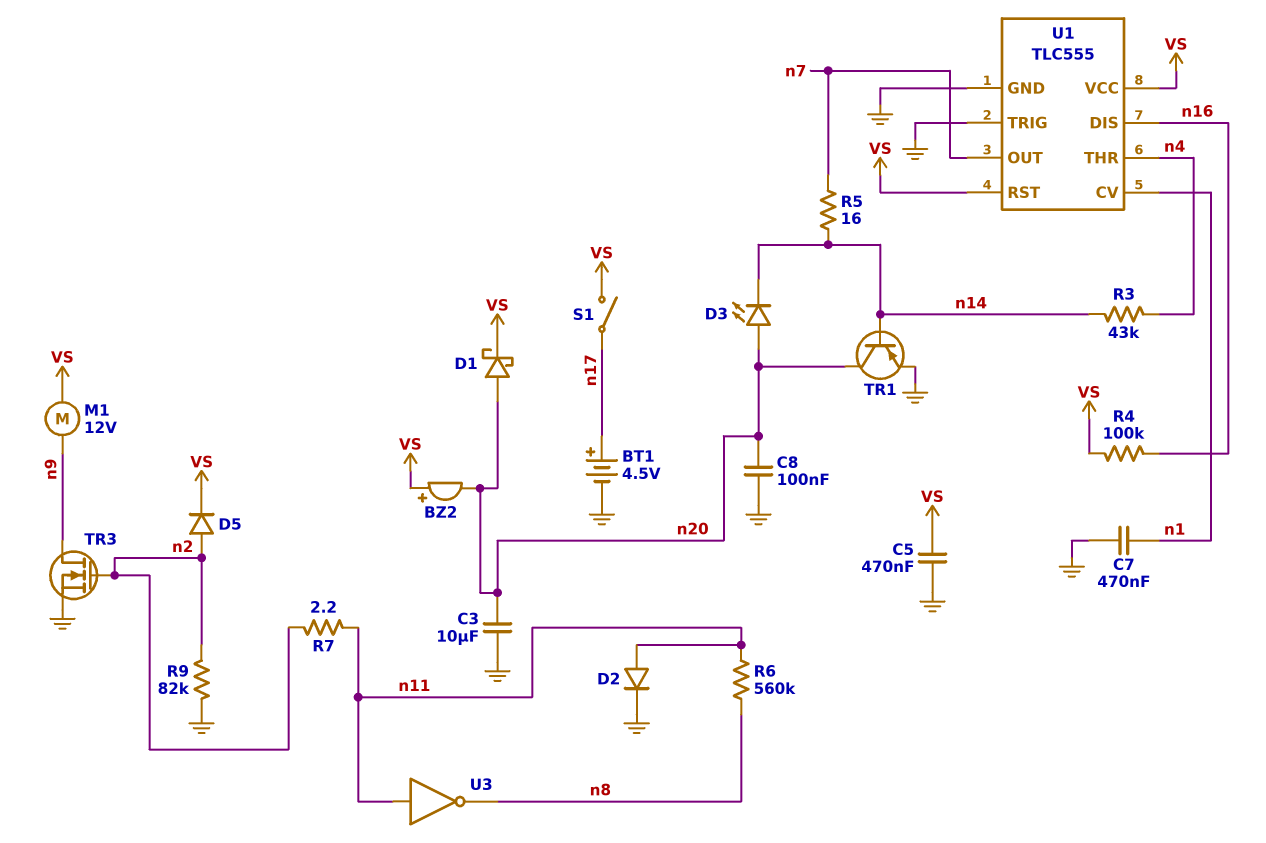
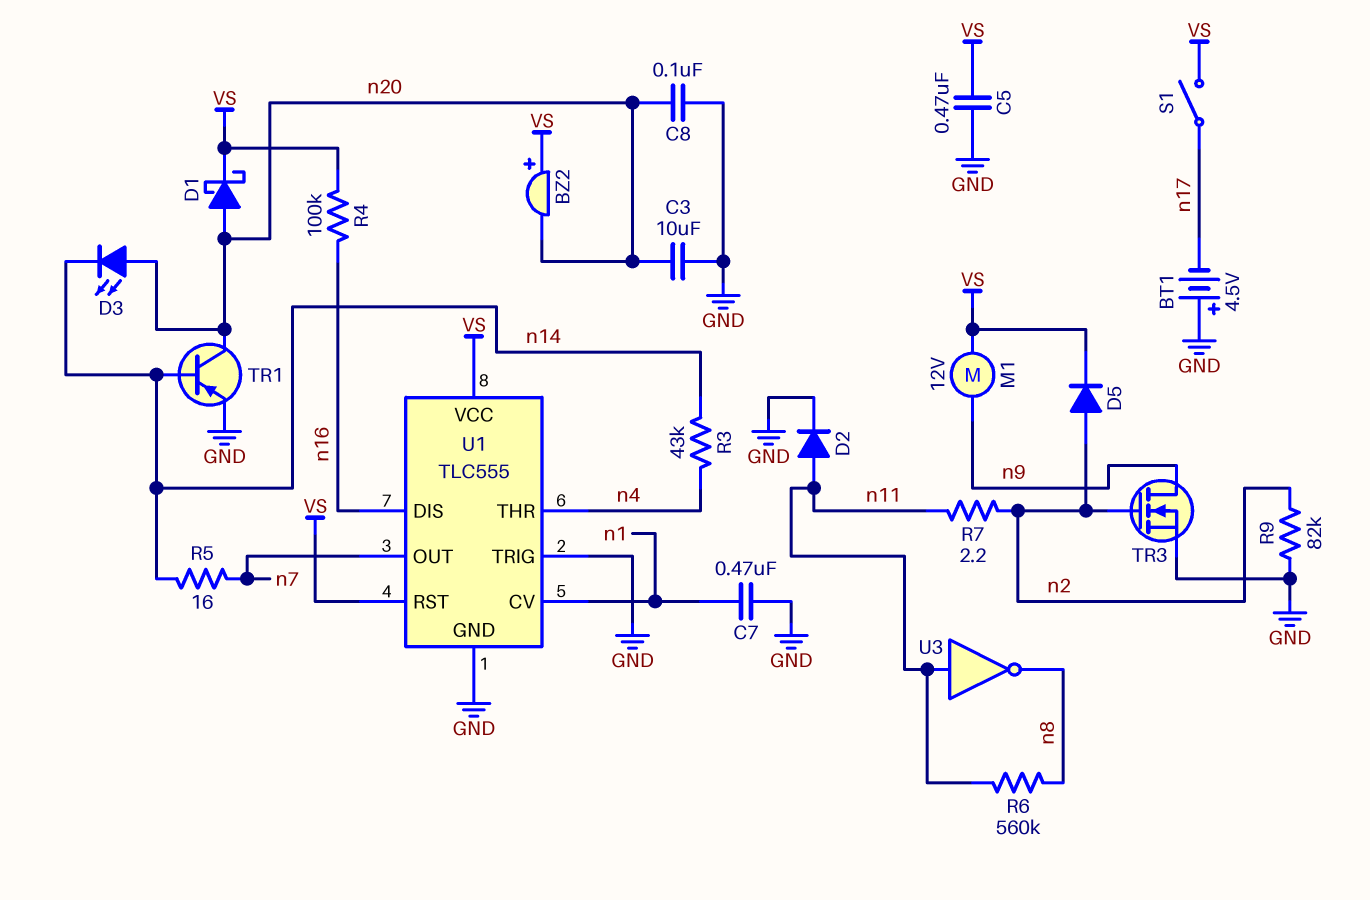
BT1: 4.5V (plus n17, minus GND) -> 4.5V (plus GND, minus n17)

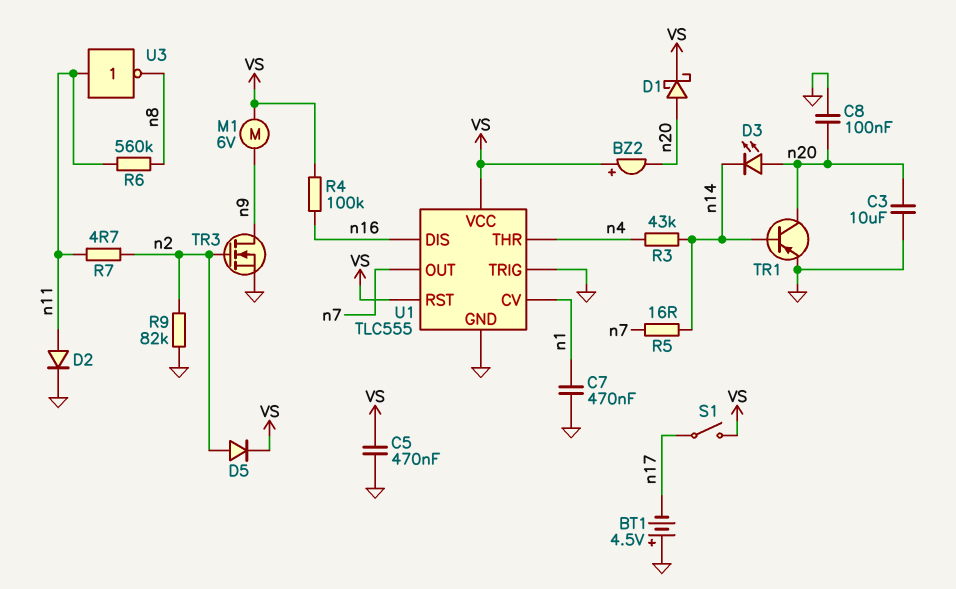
M1: motor 12V (VS, n9) -> motor 6V (VS, n9)
R7: 2.2 (n2, n11) -> 4.7 (n2, n11)

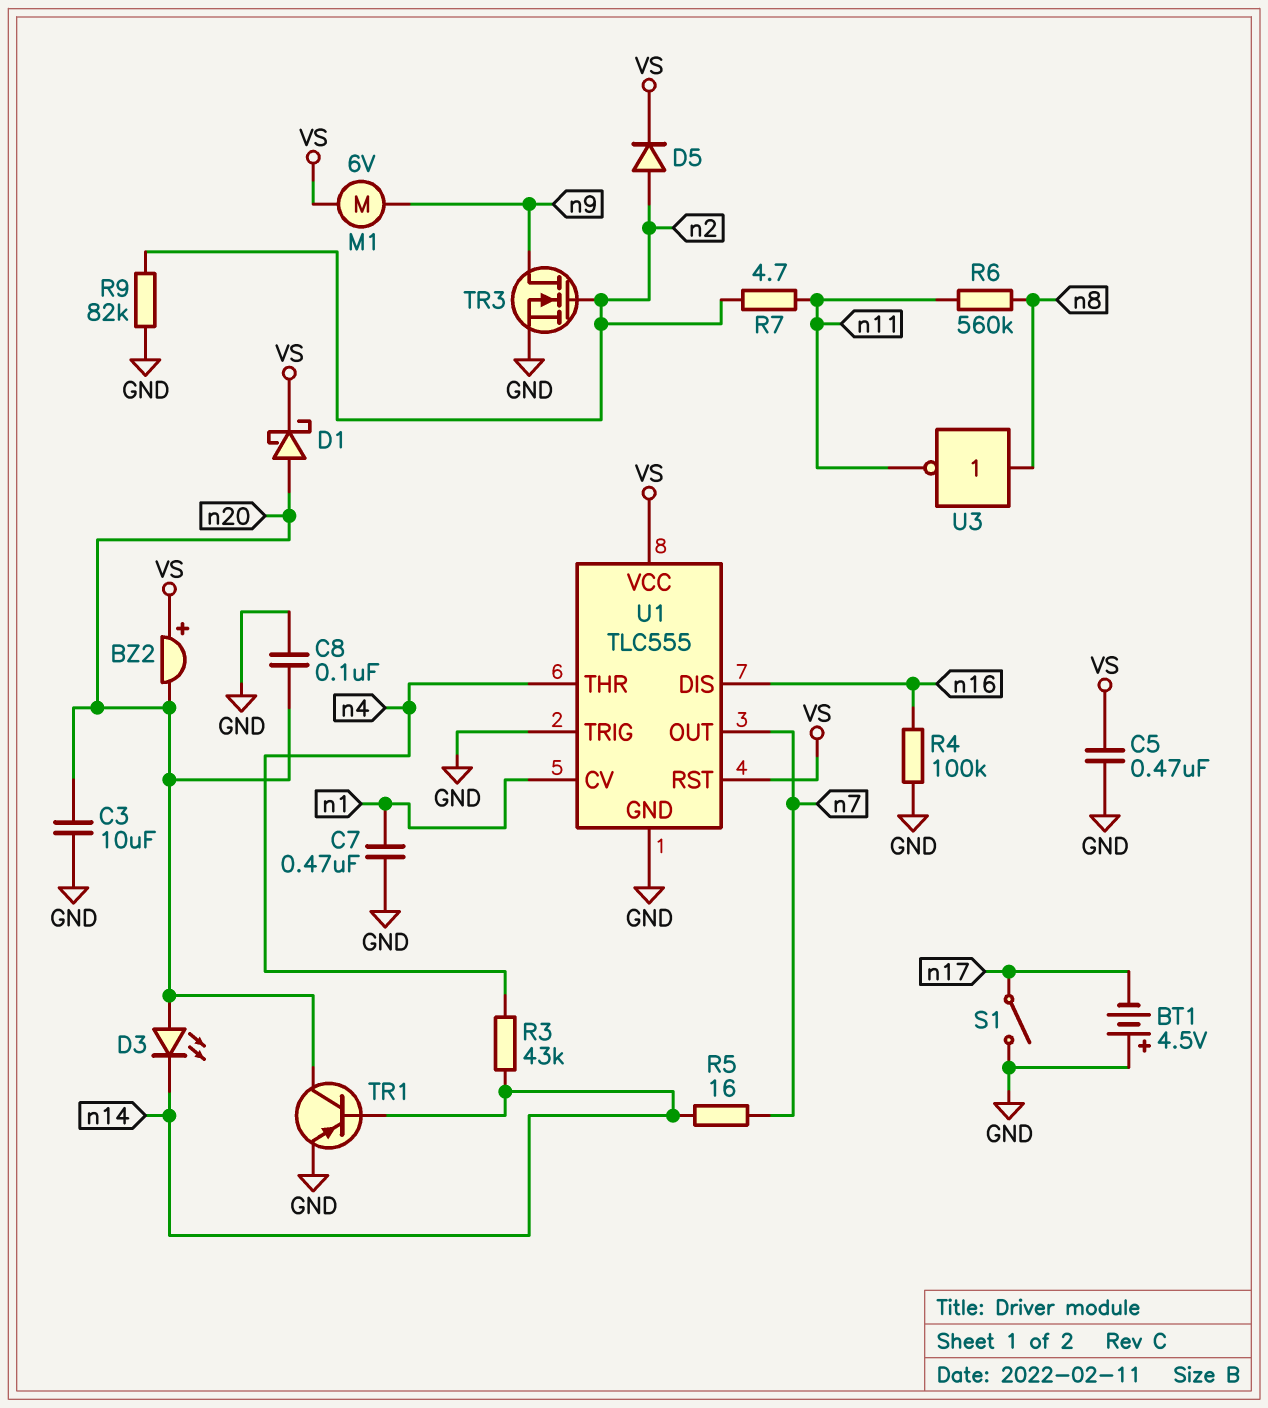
D2: diode (A n11, K GND) -> none
R4: 100k (VS, n16) -> 100k (GND, n16)
S1: switch (VS, n17) -> switch (GND, n17)
U3: NOT (in n11, out n8) -> NOT (in n8, out n11)

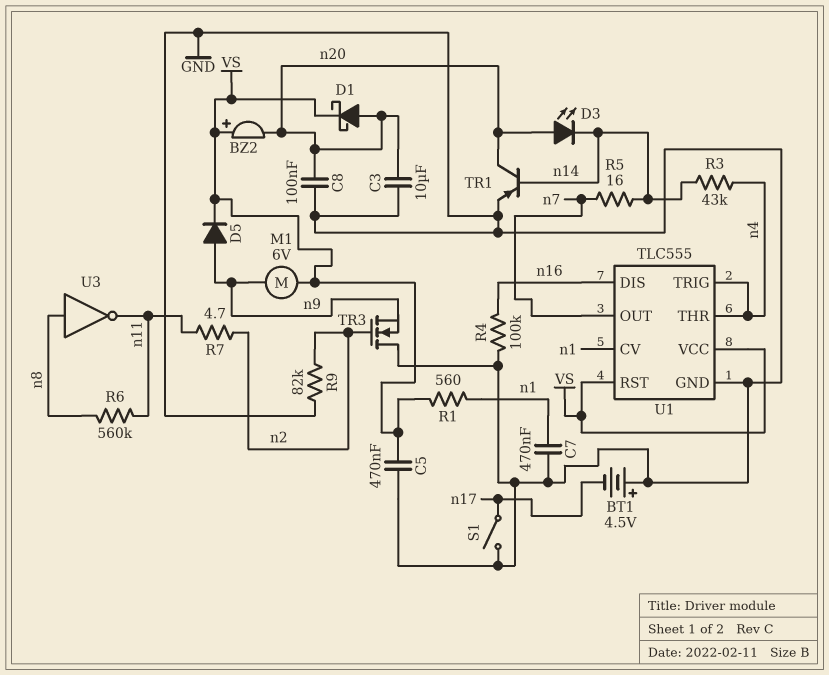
D5: diode (A n2, K VS) -> diode (A n9, K VS)
R1: none -> 560 (VS, n1)
TR3: NMOS (G n2, D n9, S GND) -> NMOS (G n2, D GND, S n9)
U1 pin TRIG: GND -> n4

